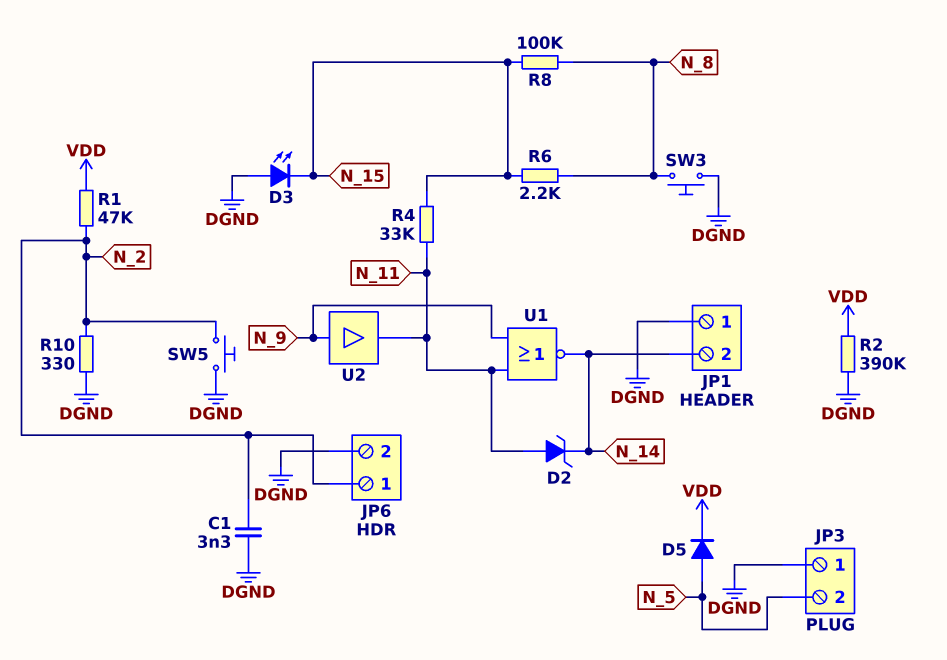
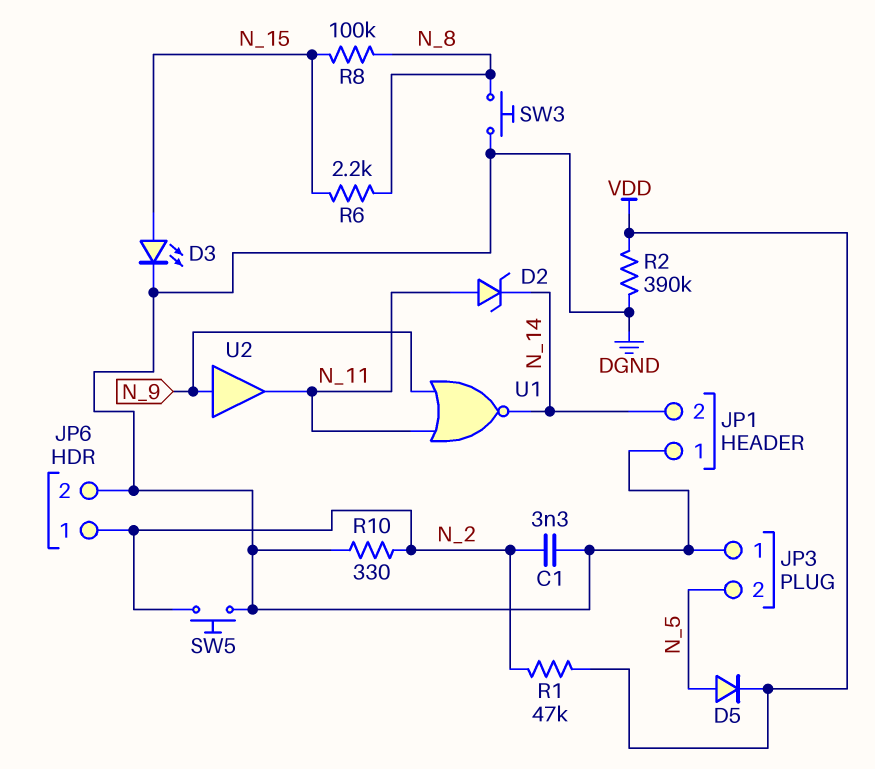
D3: LED (A DGND, K N_15) -> LED (A N_15, K DGND)
R4: 33k (N_11, N_15) -> none

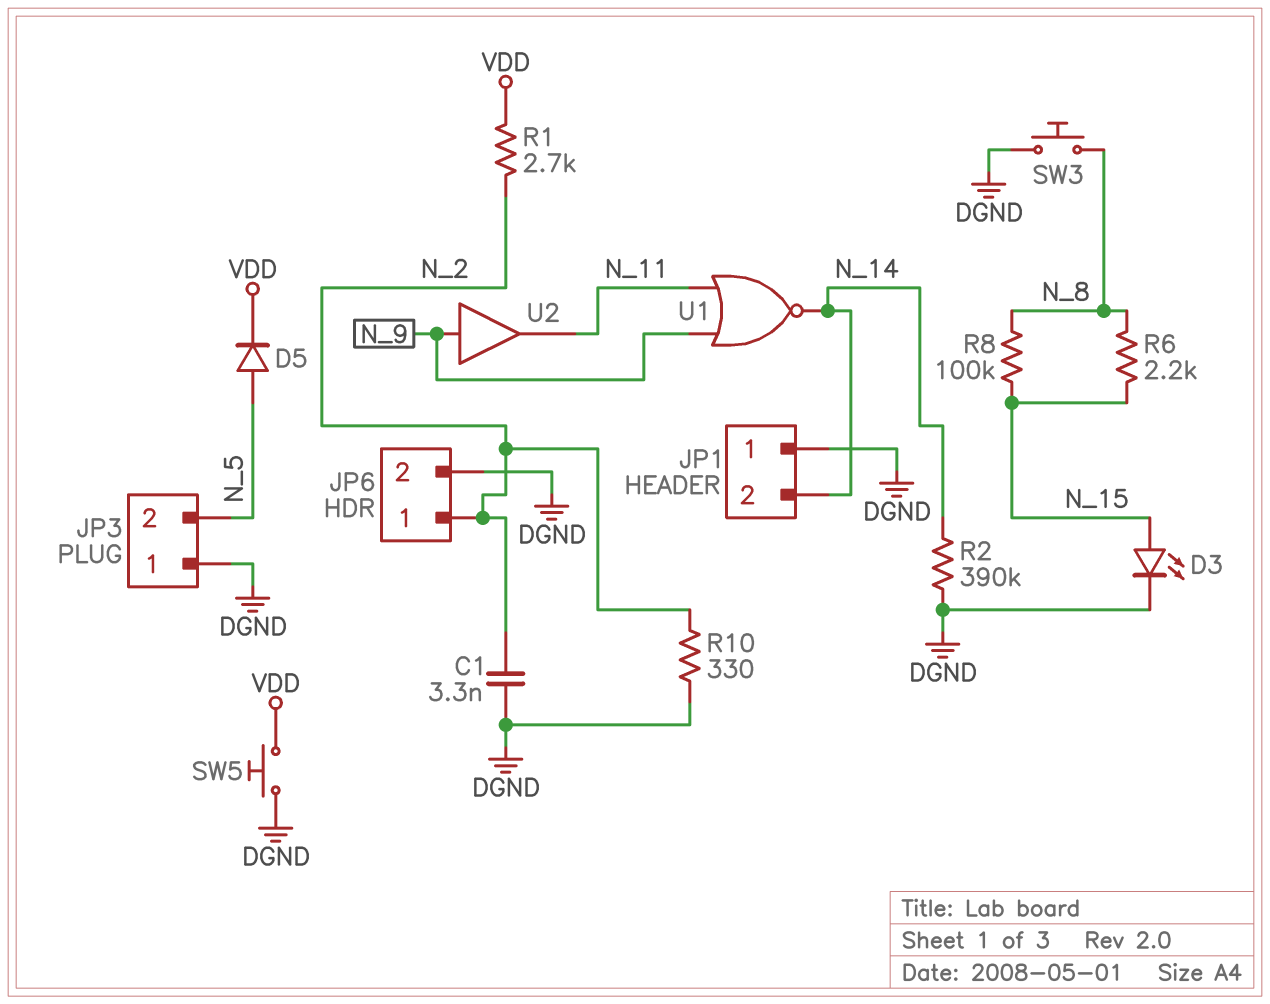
D2: zener (A N_11, K N_14) -> none
R1: 47k (N_2, VDD) -> 2.7k (N_2, VDD)
R2: 390k (DGND, VDD) -> 390k (DGND, N_14)
SW5: button (DGND, N_2) -> button (DGND, VDD)

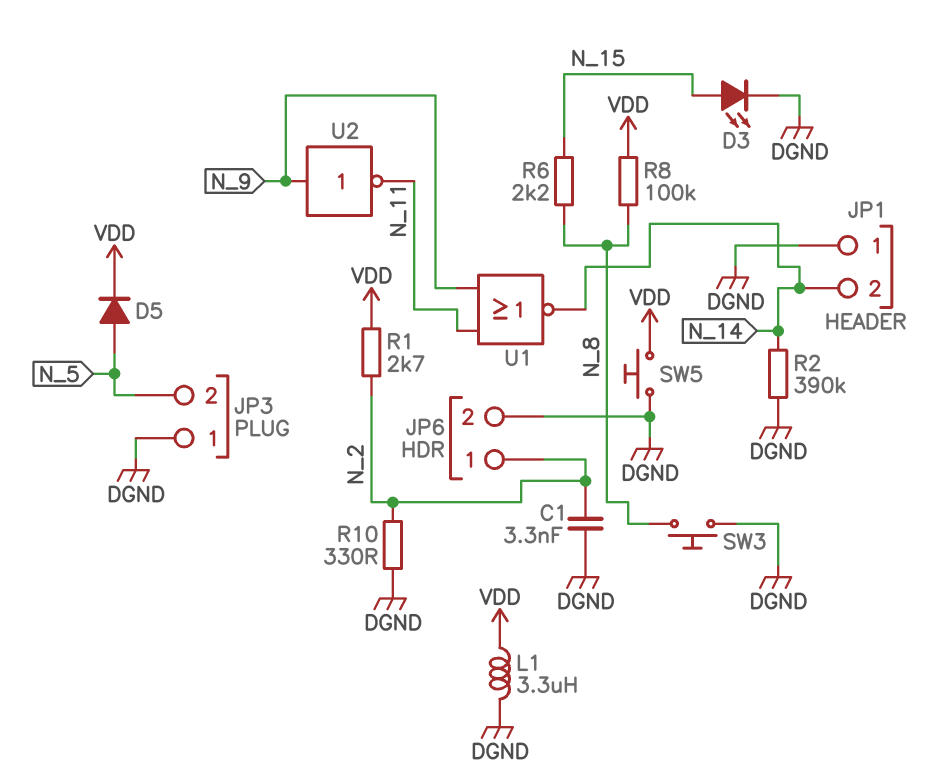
L1: none -> 3.3uH (DGND, VDD)
R8: 100k (N_8, N_15) -> 100k (N_8, VDD)
U2: buffer (in N_9, out N_11) -> NOT (in N_9, out N_11)

